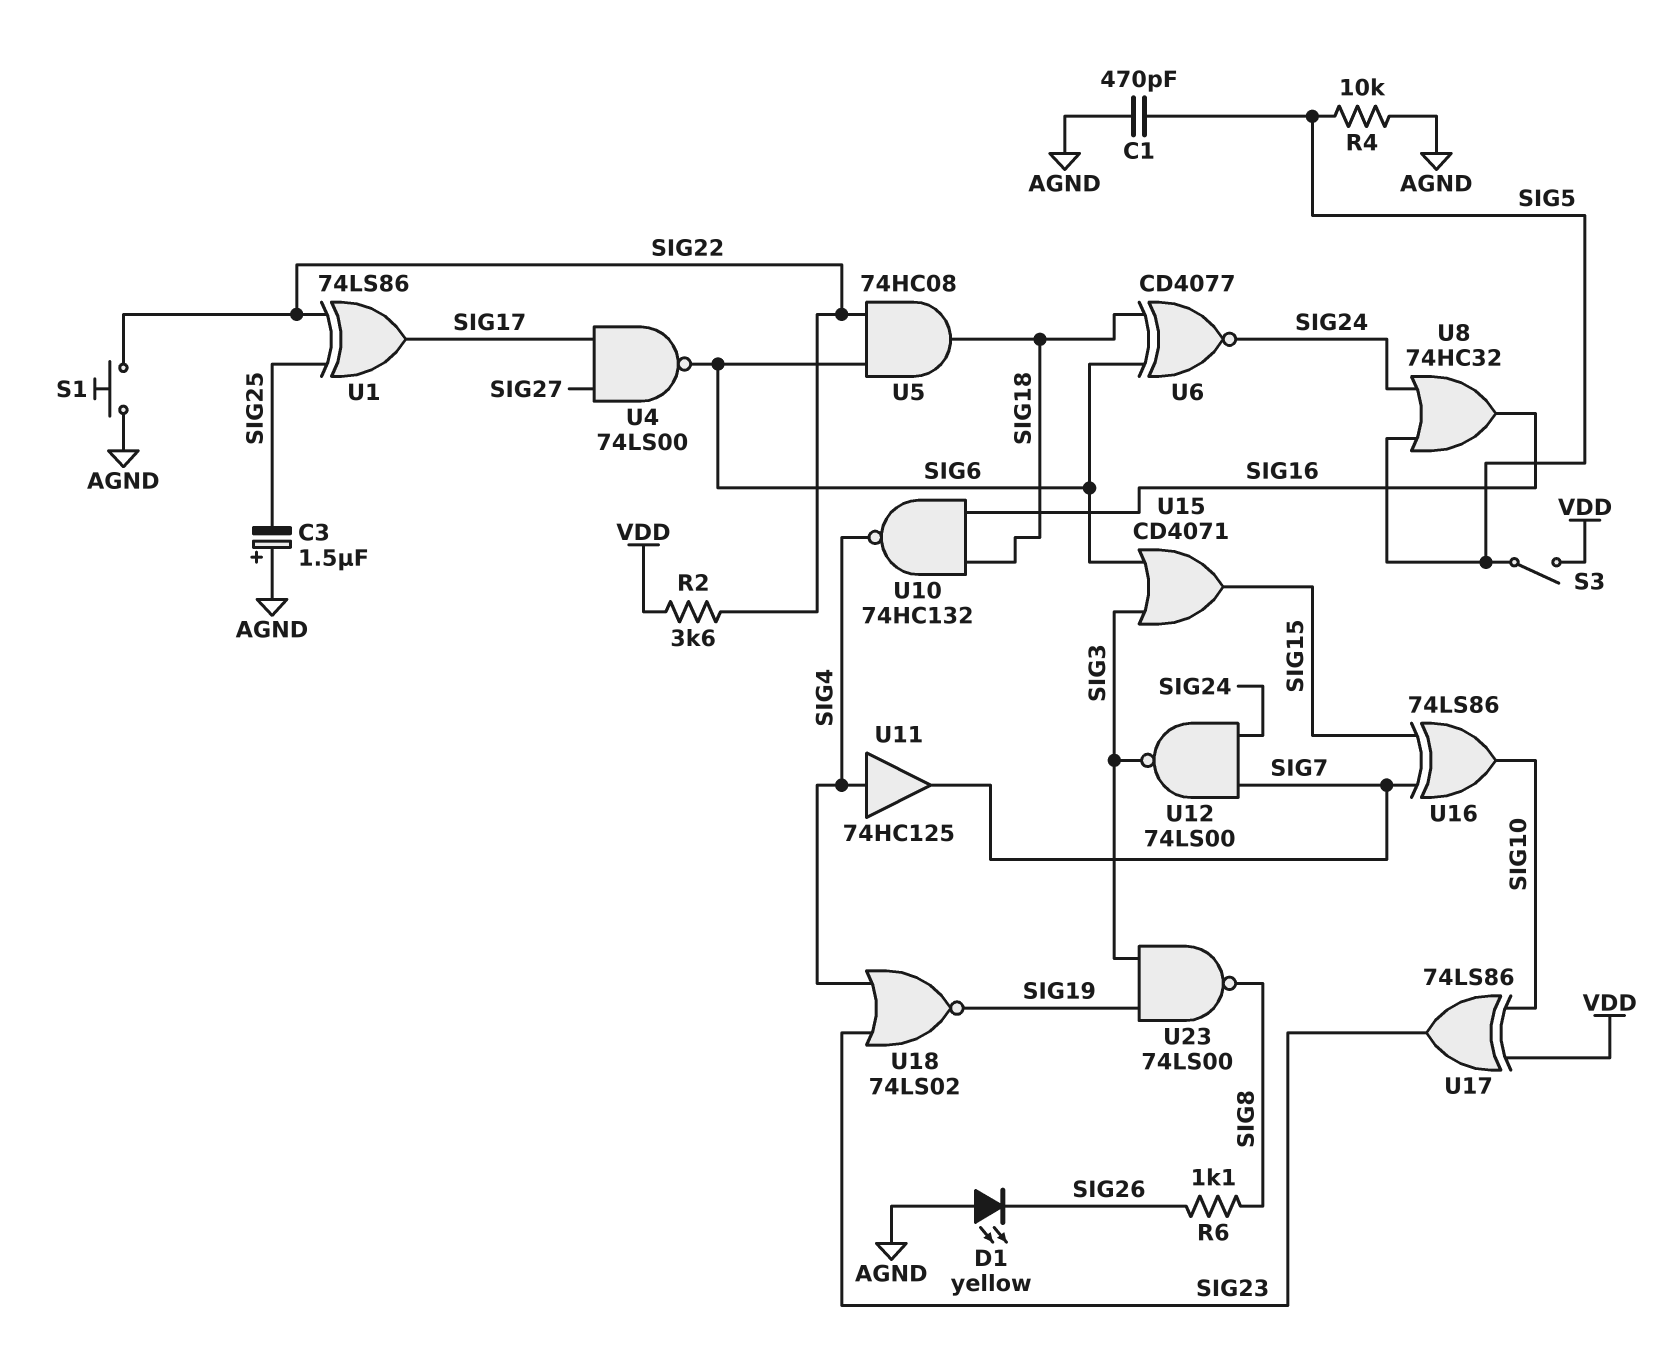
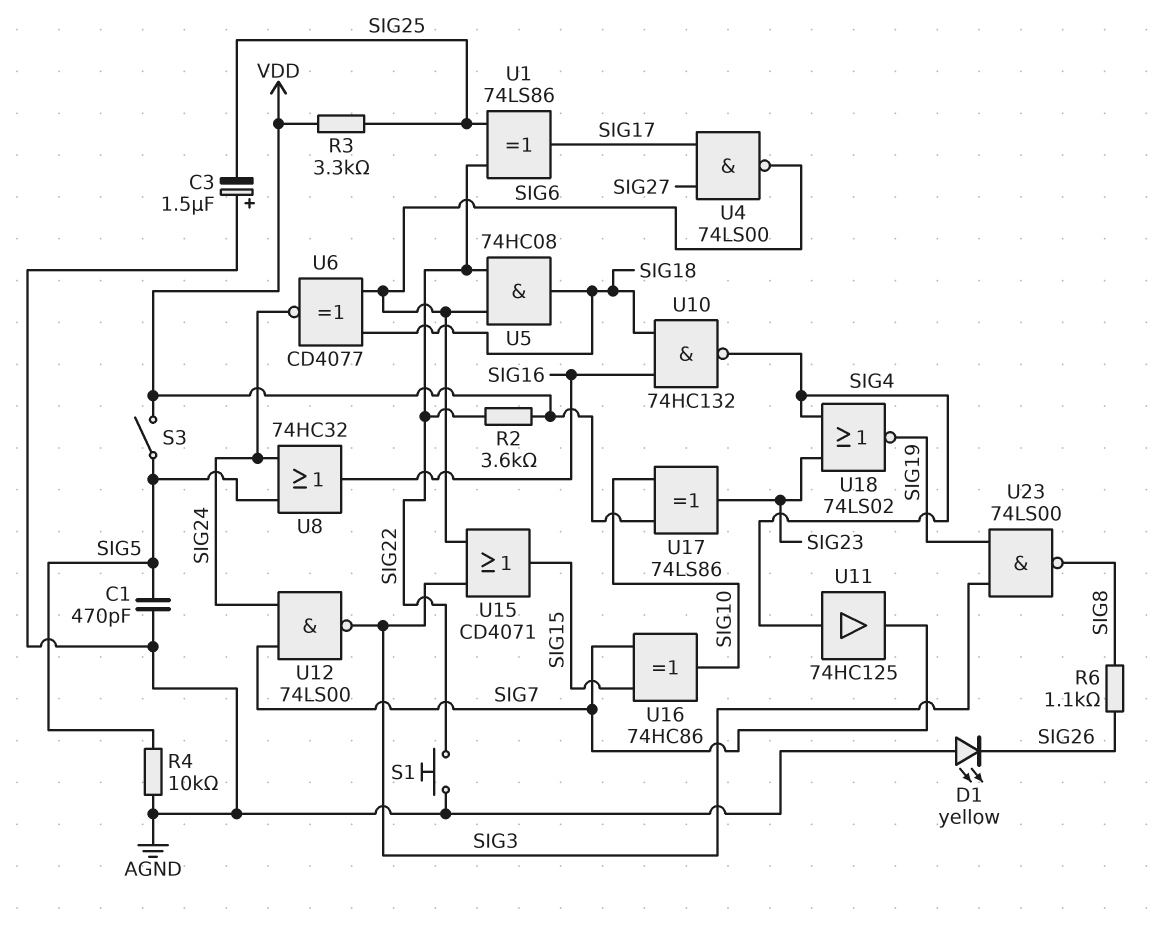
R3: none -> 3.3k (SIG25, VDD)
U16: XOR 74LS86 (in SIG7, in SIG15, out SIG10) -> XOR 74HC86 (in SIG7, in SIG15, out SIG10)

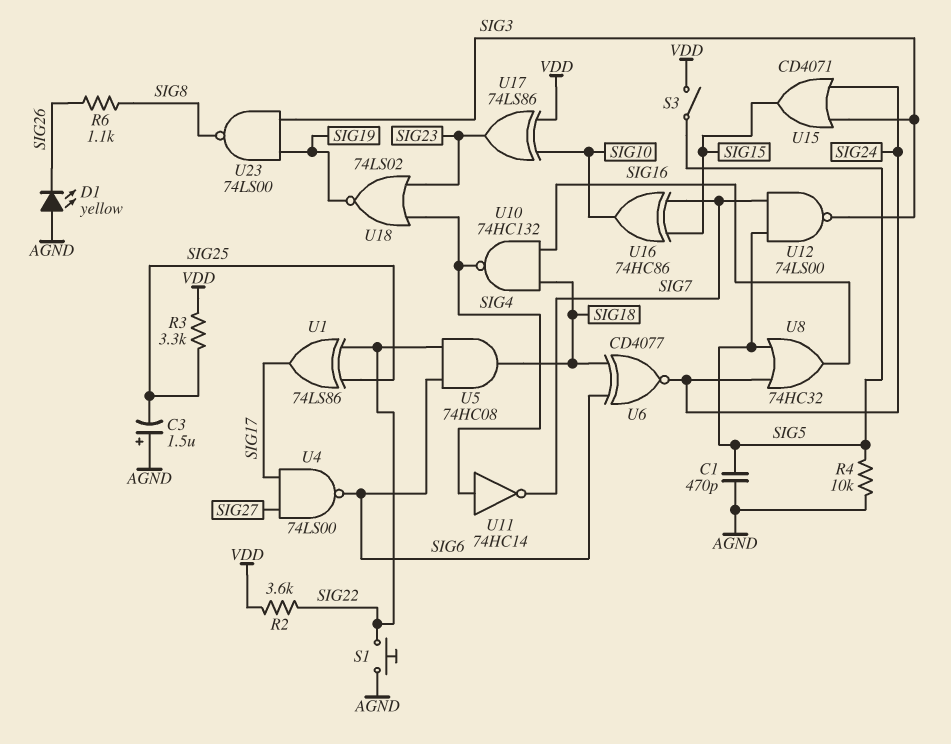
U11: buffer 74HC125 (in SIG4, out SIG7) -> NOT 74HC14 (in SIG4, out SIG7)
U12: NAND 74LS00 (in SIG7, in SIG24, out SIG3) -> NAND 74LS00 (in SIG5, in SIG7, out SIG3)
U15: OR CD4071 (in SIG3, in SIG6, out SIG15) -> OR CD4071 (in SIG3, in SIG24, out SIG15)

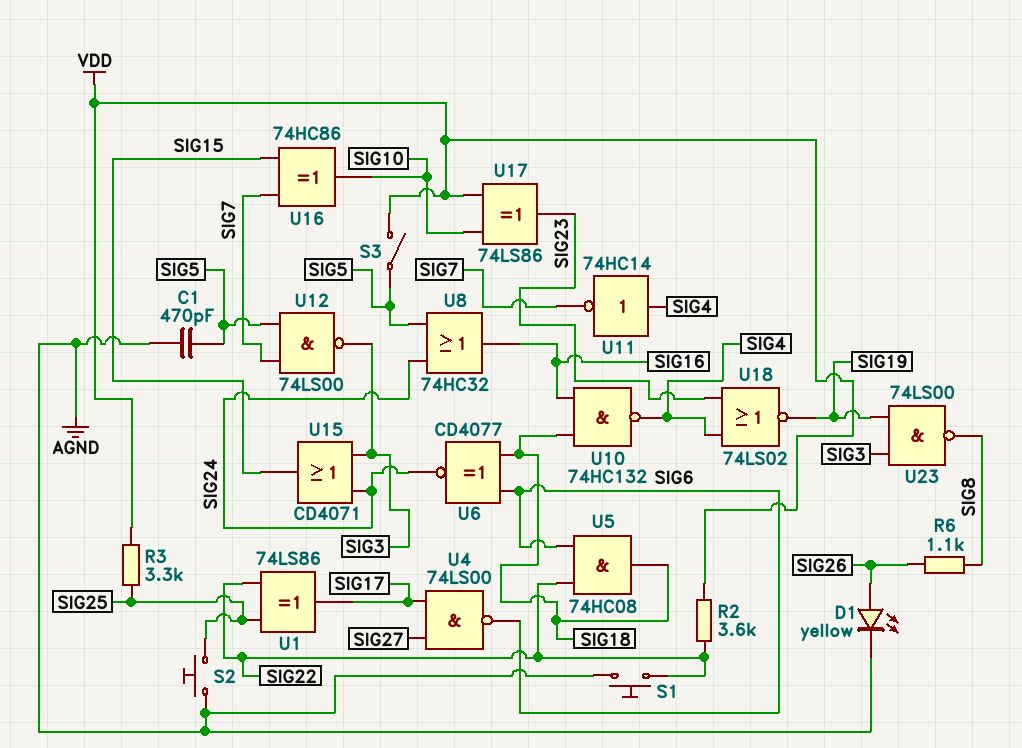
C3: 1.5uF (plus AGND, minus SIG25) -> none
D1: LED yellow (A AGND, K SIG26) -> LED yellow (A SIG26, K AGND)
R4: 10k (AGND, SIG5) -> none
S2: none -> button (AGND, SIG25)

